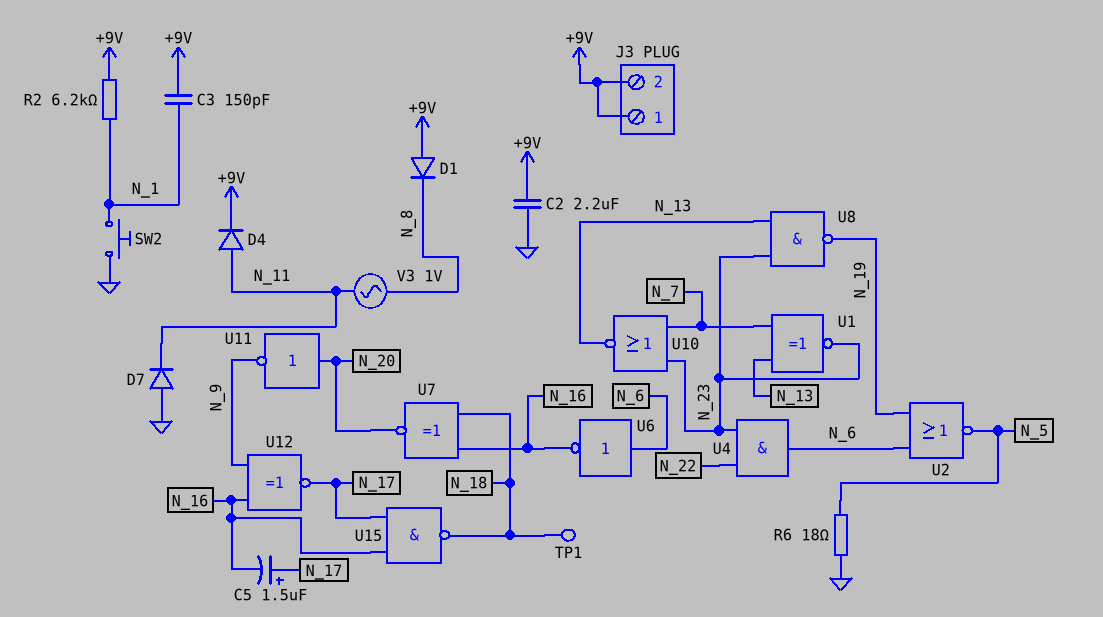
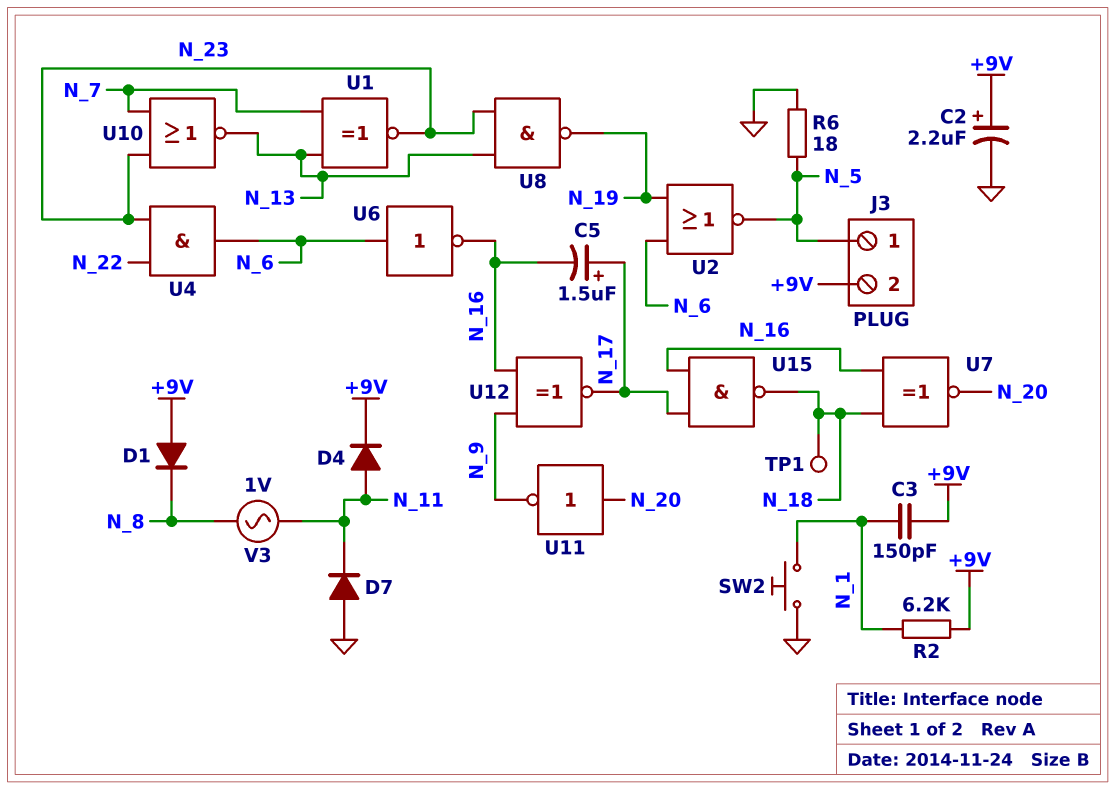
C2: 2.2uF (+9V, GND) -> 2.2uF (plus +9V, minus GND)
J3 pin 1: +9V -> N_5

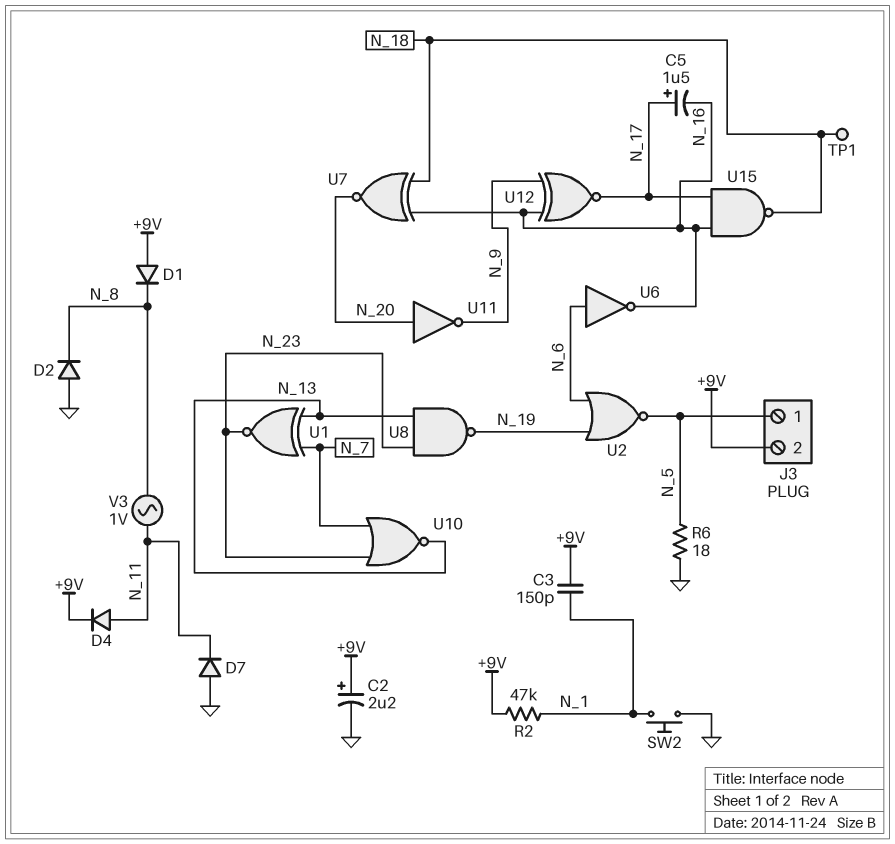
D2: none -> diode (A GND, K N_8)
R2: 6.2k (+9V, N_1) -> 47k (+9V, N_1)
U4: AND (in N_22, in N_23, out N_6) -> none

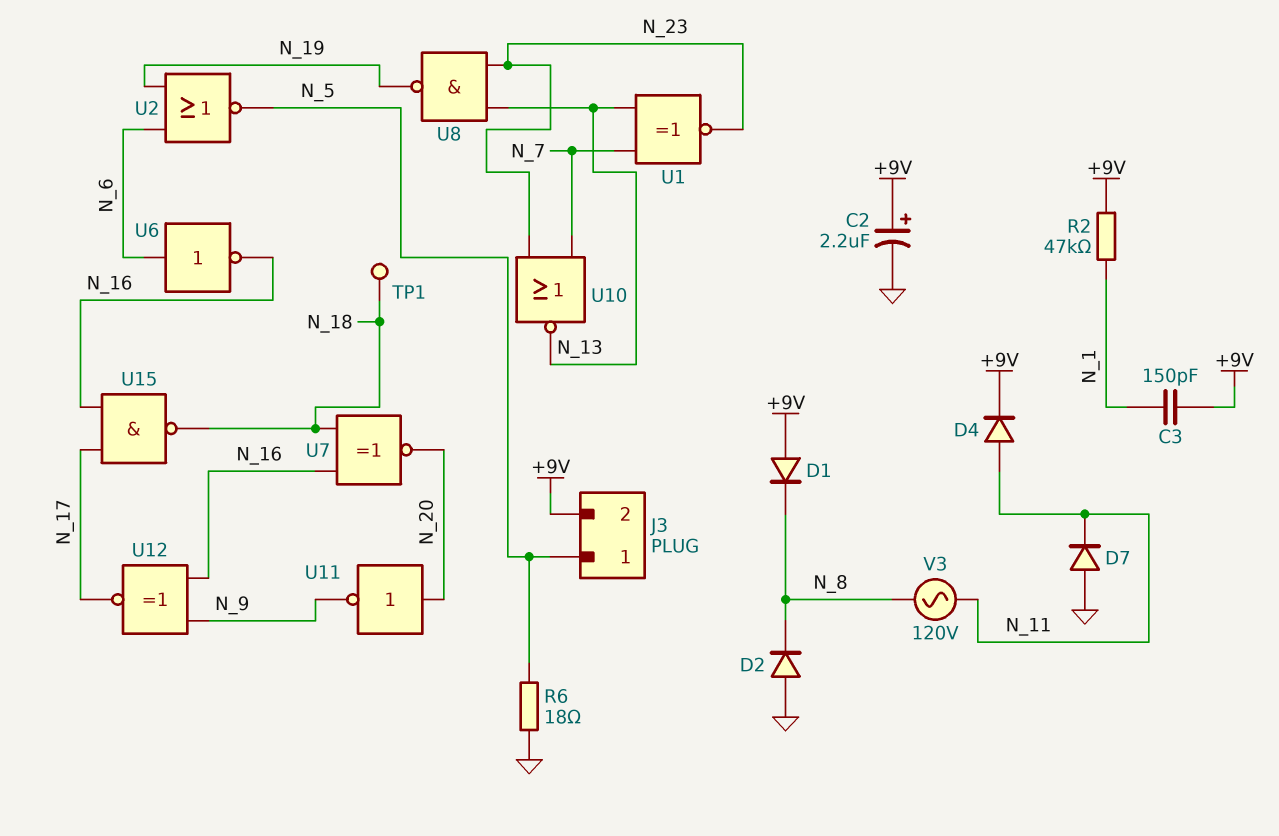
C5: 1.5uF (plus N_17, minus N_16) -> none
SW2: button (GND, N_1) -> none
V3: AC 1V (N_8, N_11) -> AC 120V (N_8, N_11)

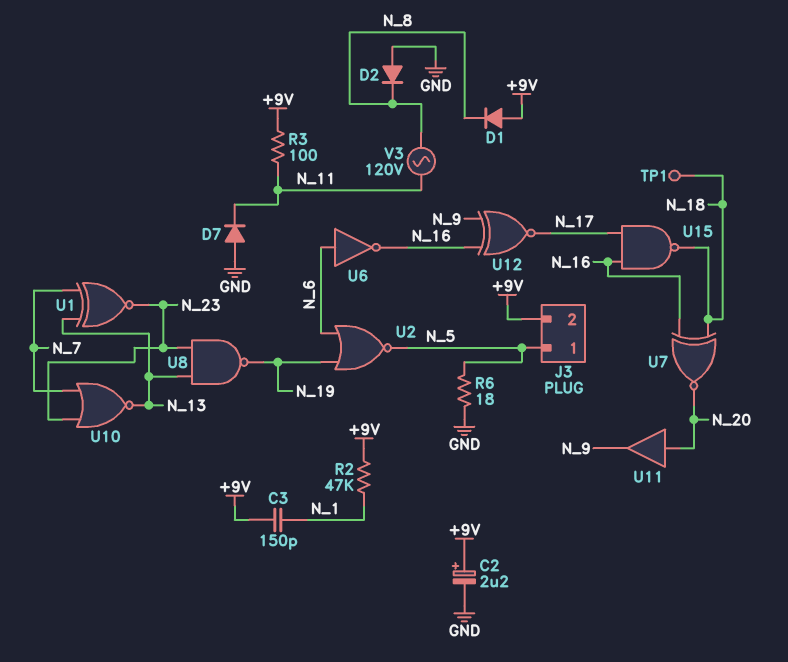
D4: diode (A N_11, K +9V) -> none
R3: none -> 100 (+9V, N_11)
U11: NOT (in N_20, out N_9) -> buffer (in N_20, out N_9)

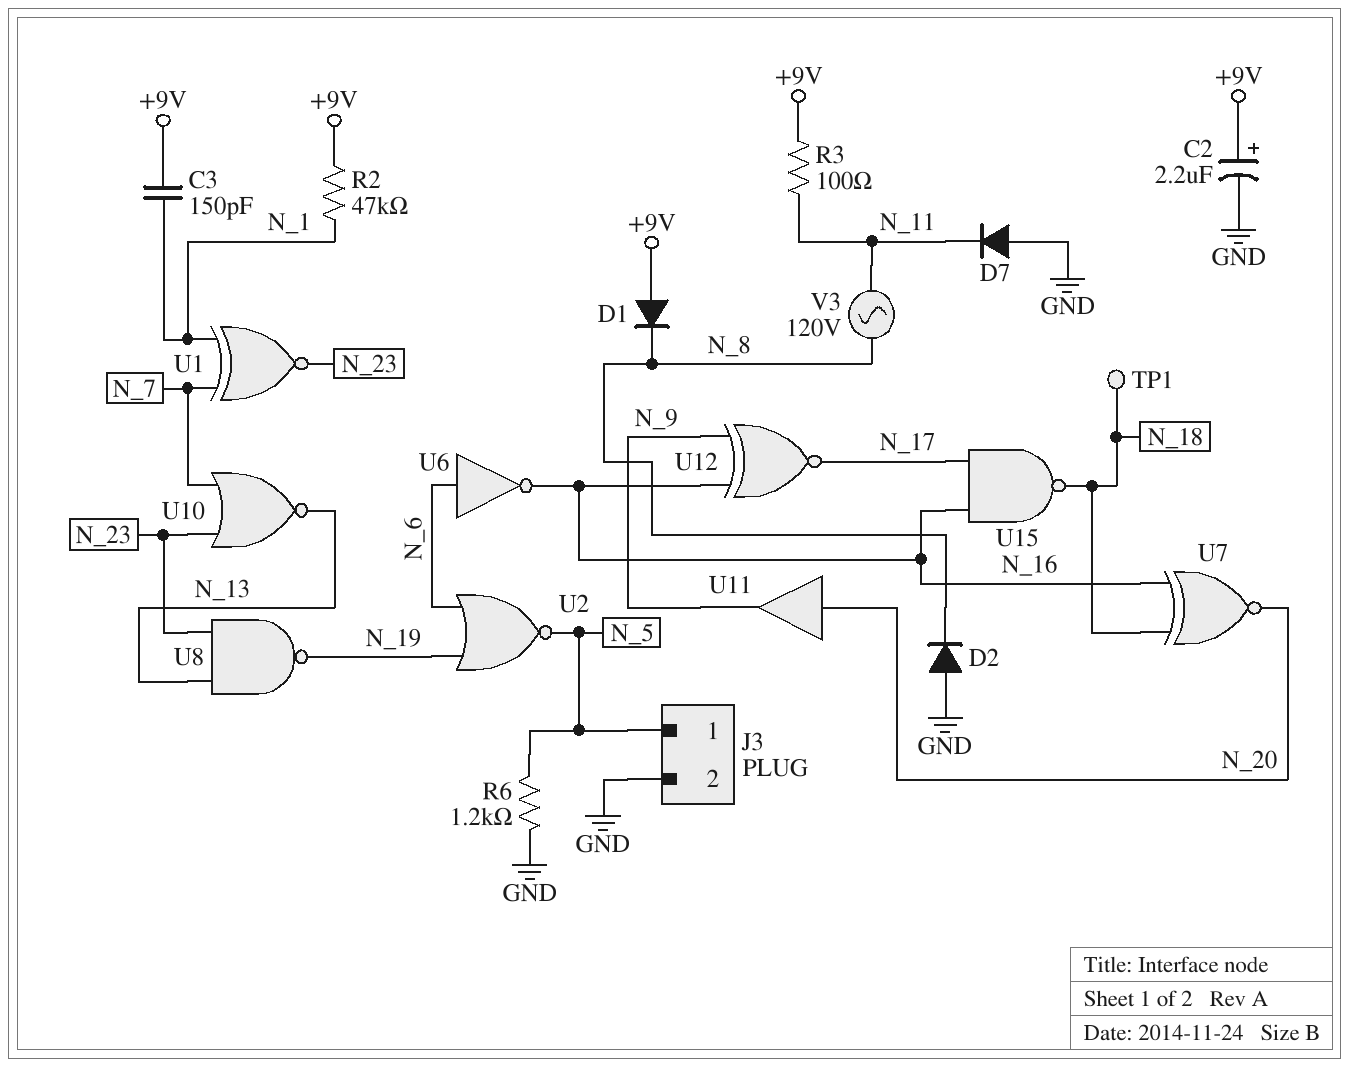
J3 pin 2: +9V -> GND
R6: 18 (GND, N_5) -> 1.2k (GND, N_5)
U1: XNOR (in N_7, in N_13, out N_23) -> XNOR (in N_1, in N_7, out N_23)

